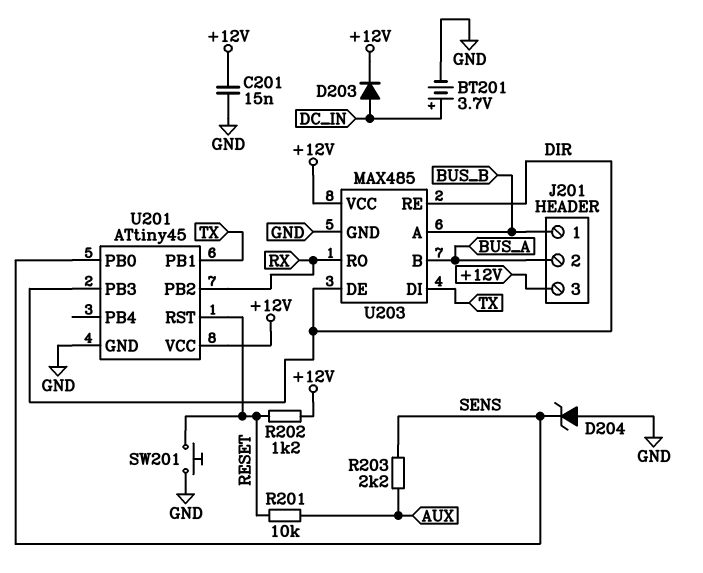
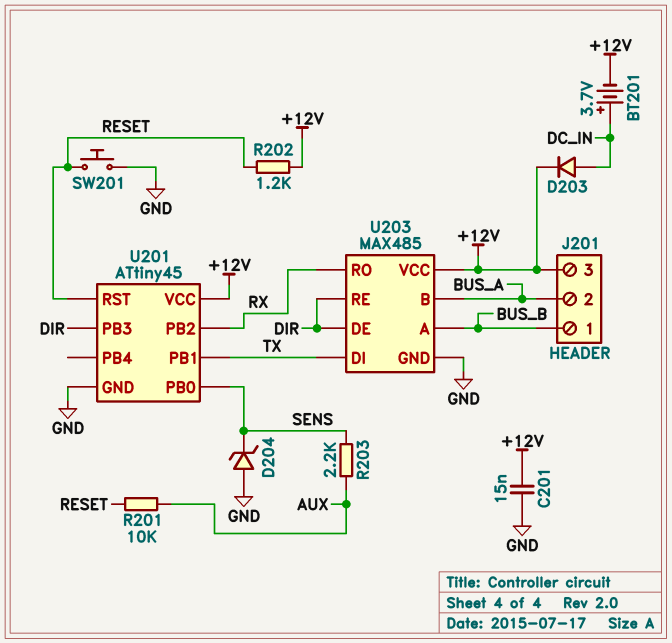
BT201: 3.7V (plus DC_IN, minus GND) -> 3.7V (plus DC_IN, minus +12V)

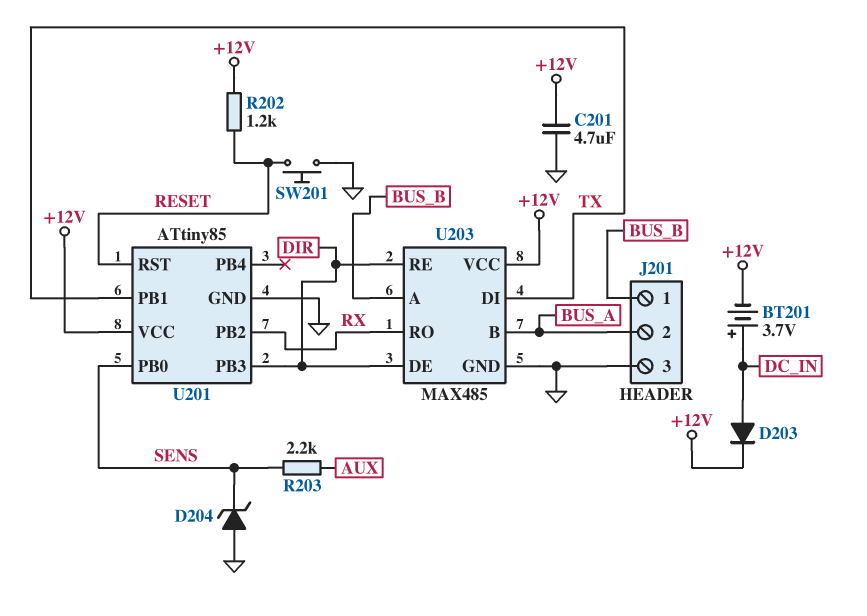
C201: 15nF (+12V, GND) -> 4.7uF (+12V, GND)
J201 pin 3: +12V -> GND
R201: 10k (AUX, RESET) -> none
U201: ATtiny45 -> ATtiny85

